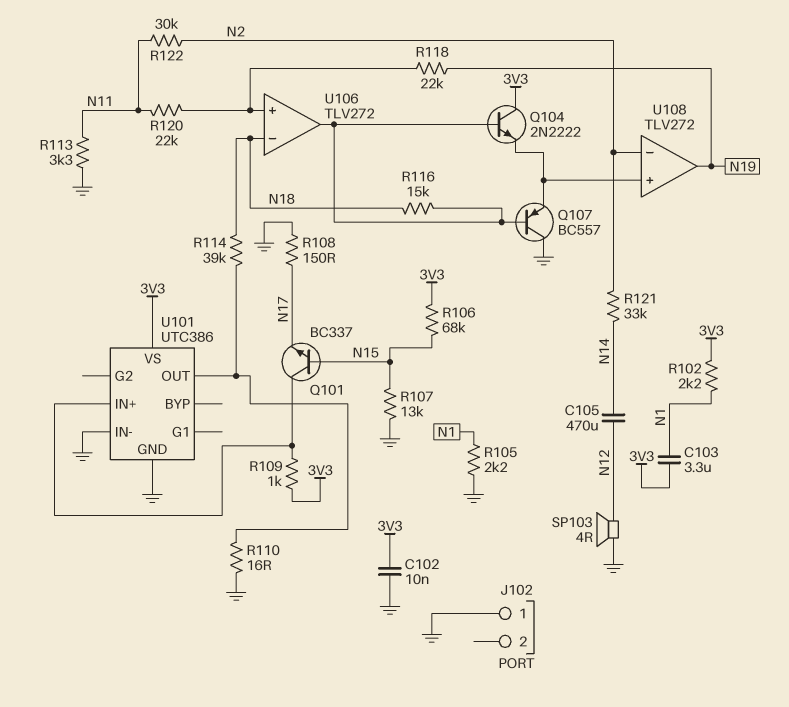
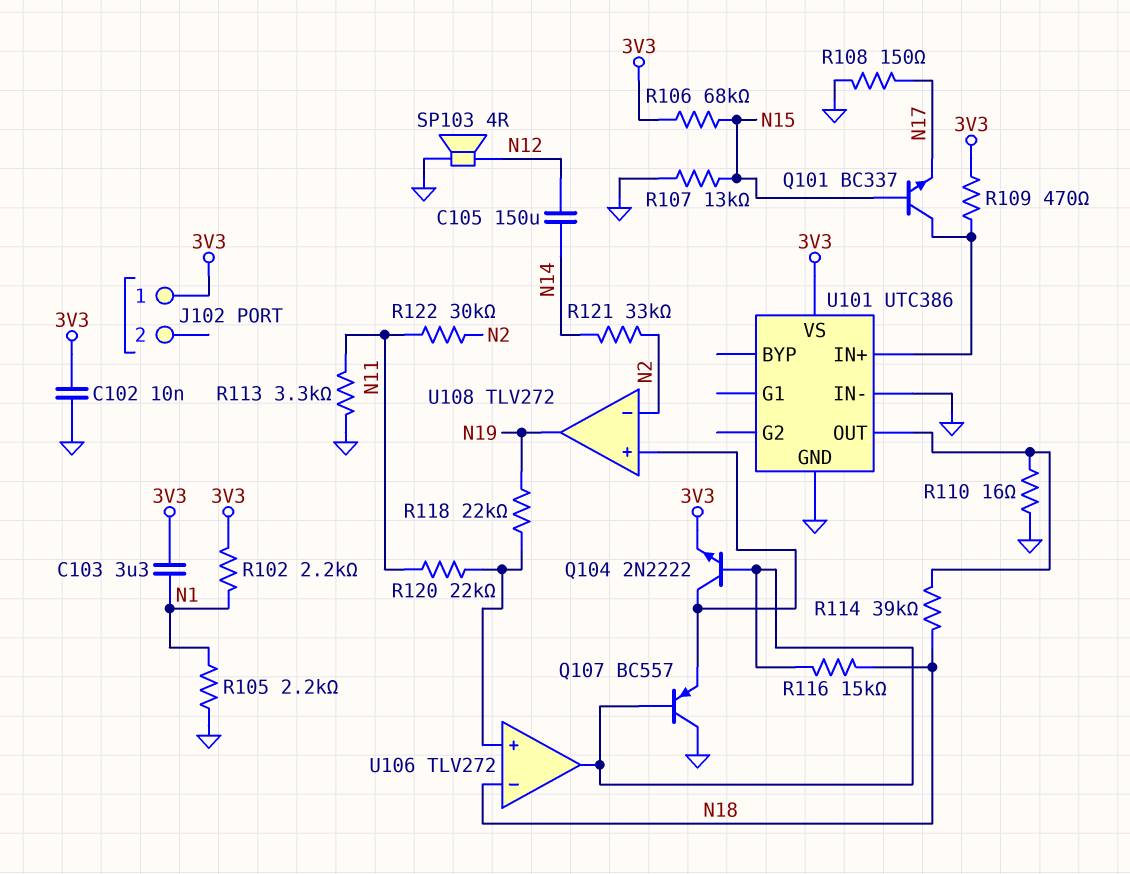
C105: 470uF (N12, N14) -> 150uF (N12, N14)
J102 pin 1: GND -> 3V3
Q104: NPN 2N2222 (B U106/out, C 3V3, E U108/in+) -> NPN 2N2222 (B U106/out, C U108/in+, E 3V3)
R109: 1k (3V3, U101/IN+) -> 470 (3V3, U101/IN+)

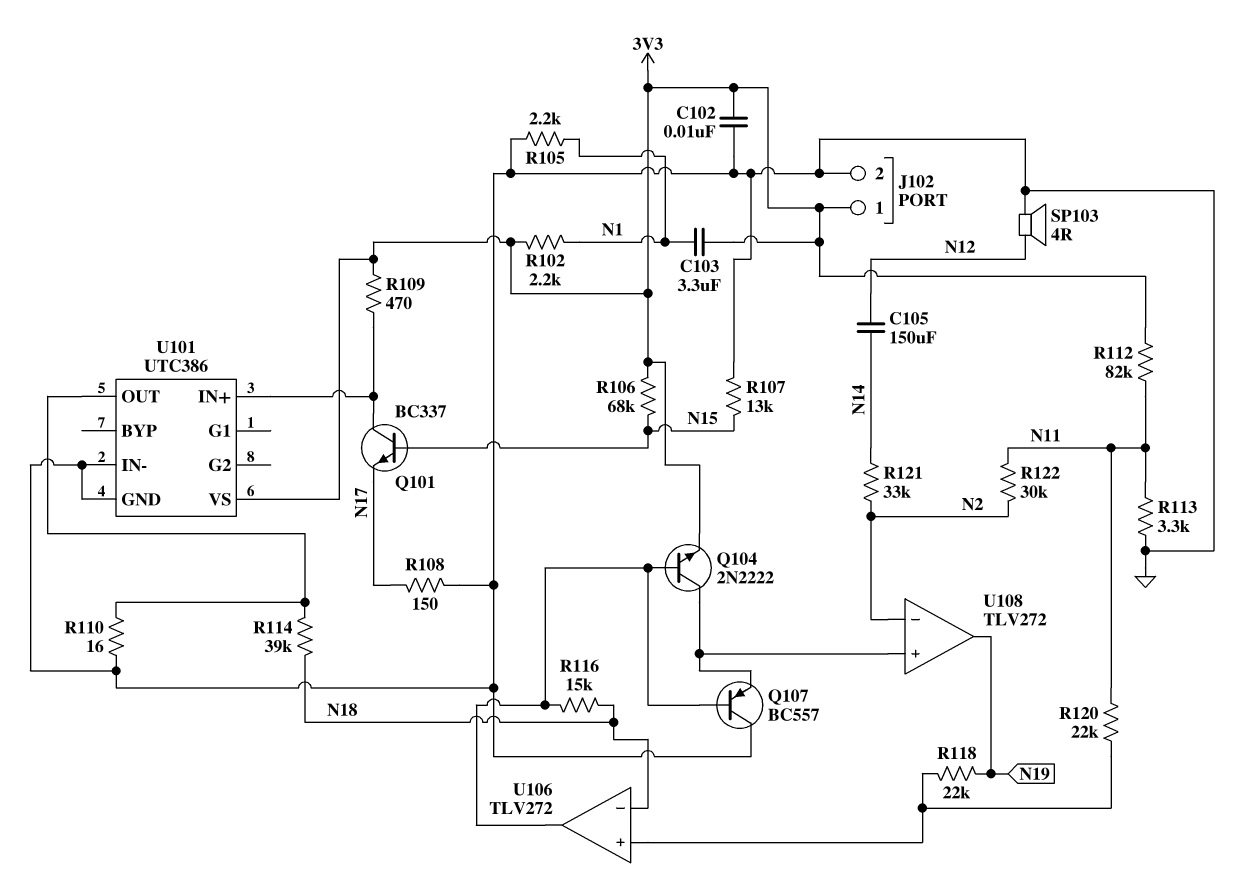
J102 pin 2: none -> GND
R112: none -> 82k (3V3, N11)

